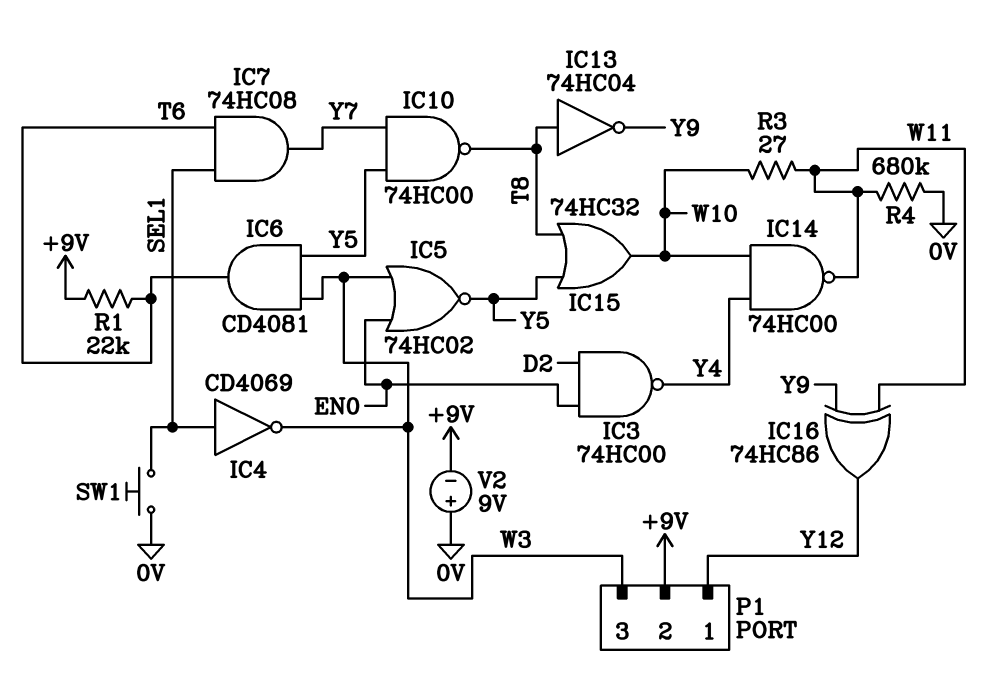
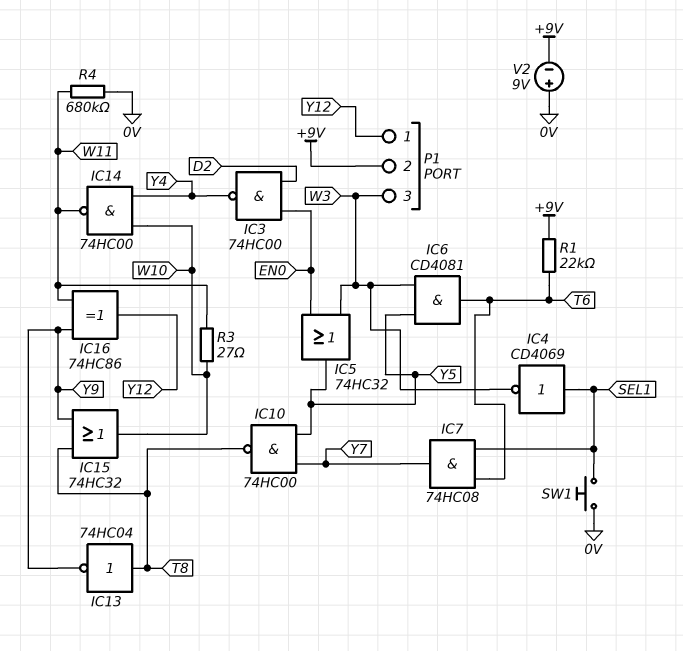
IC5: NOR 74HC02 (in EN0, in W3, out Y5) -> OR 74HC32 (in EN0, in W3, out Y5)
IC15: OR 74HC32 (in T8, in Y5, out W10) -> OR 74HC32 (in T8, in Y9, out W10)

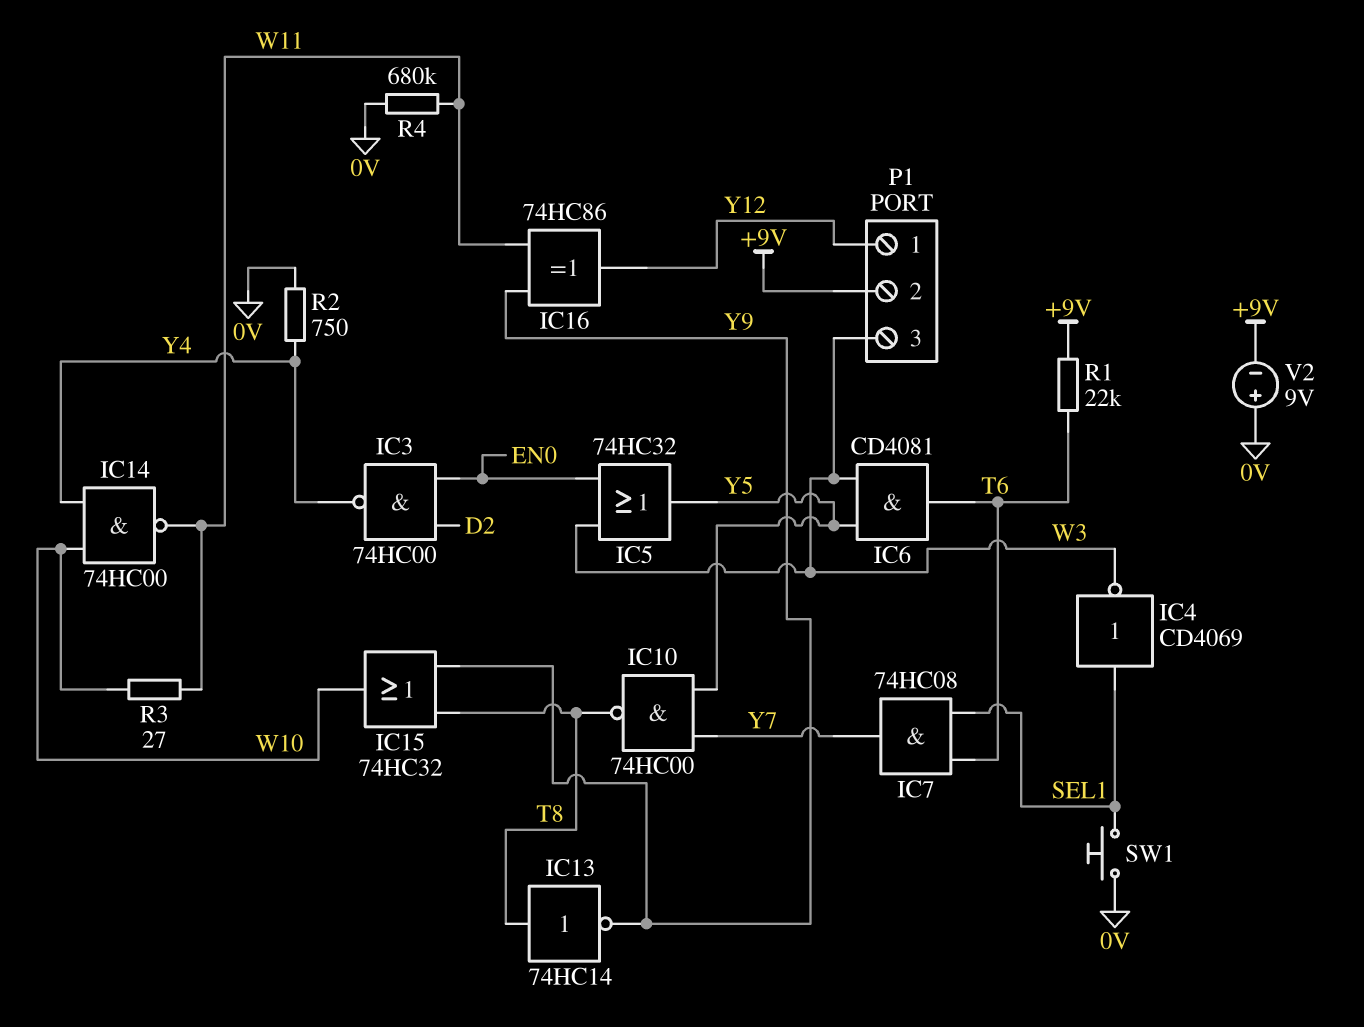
IC13: NOT 74HC04 (in T8, out Y9) -> NOT 74HC14 (in T8, out Y9)
R2: none -> 750 (0V, Y4)

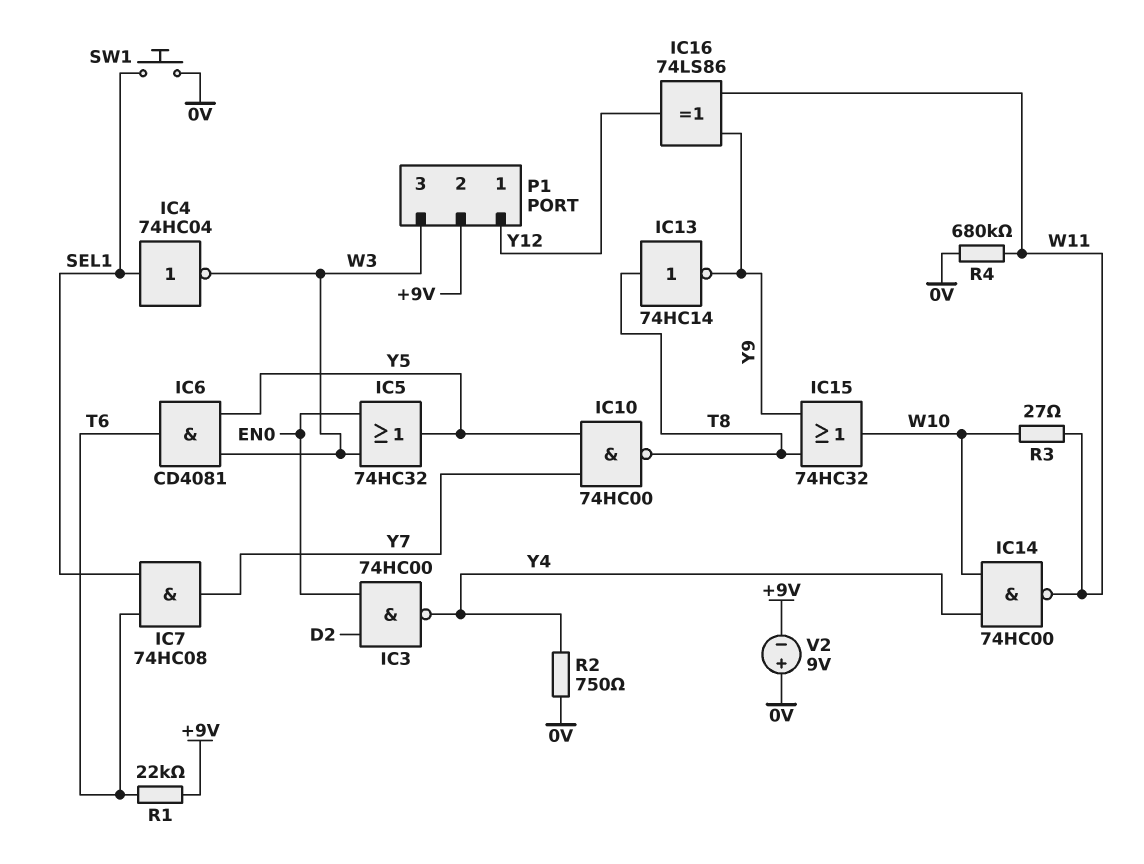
IC4: NOT CD4069 (in SEL1, out W3) -> NOT 74HC04 (in SEL1, out W3)
IC16: XOR 74HC86 (in W11, in Y9, out Y12) -> XOR 74LS86 (in W11, in Y9, out Y12)

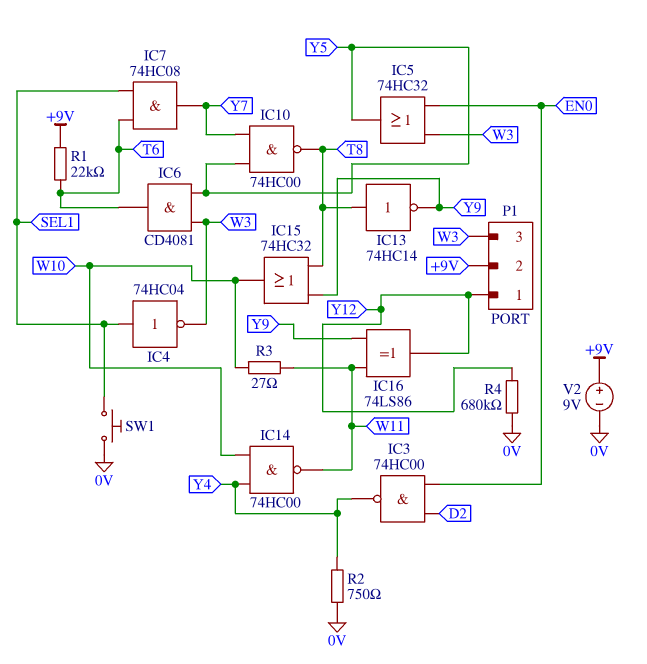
R4: 680k (0V, W11) -> 680k (0V, Y12)
V2: 9V (plus 0V, minus +9V) -> 9V (plus +9V, minus 0V)

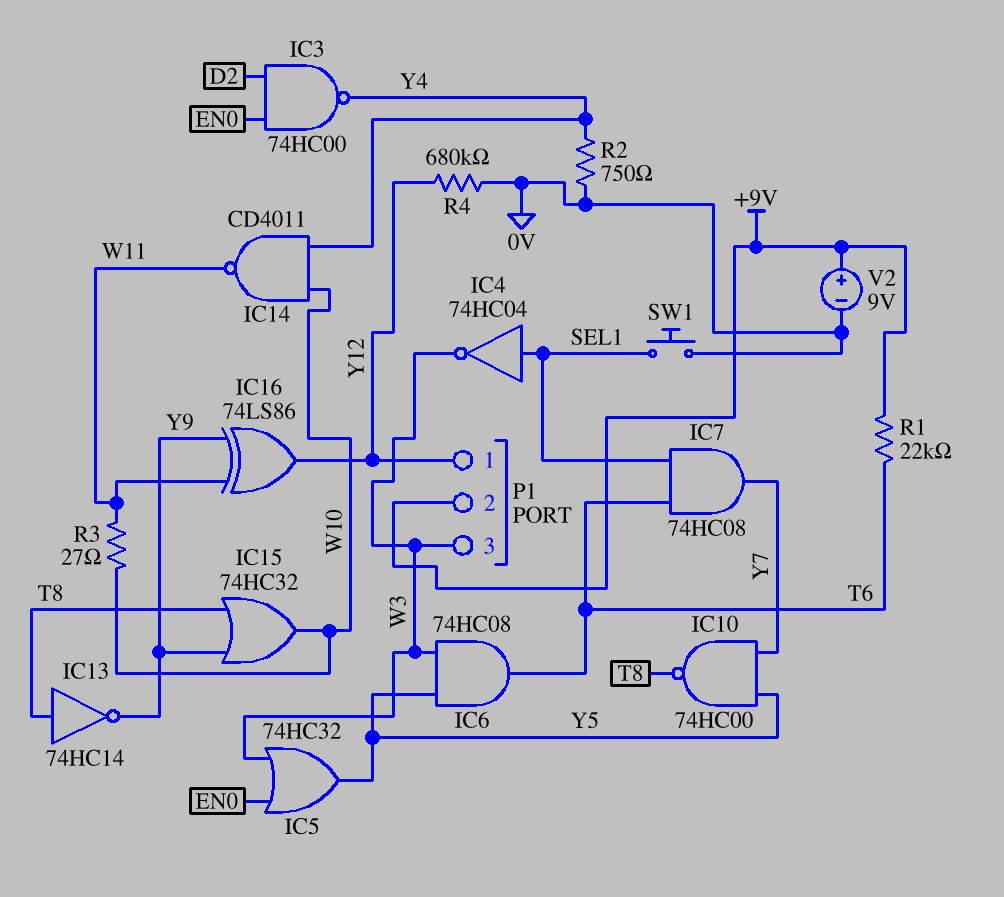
IC6: AND CD4081 (in W3, in Y5, out T6) -> AND 74HC08 (in W3, in Y5, out T6)
IC14: NAND 74HC00 (in W10, in Y4, out W11) -> NAND CD4011 (in W10, in Y4, out W11)

